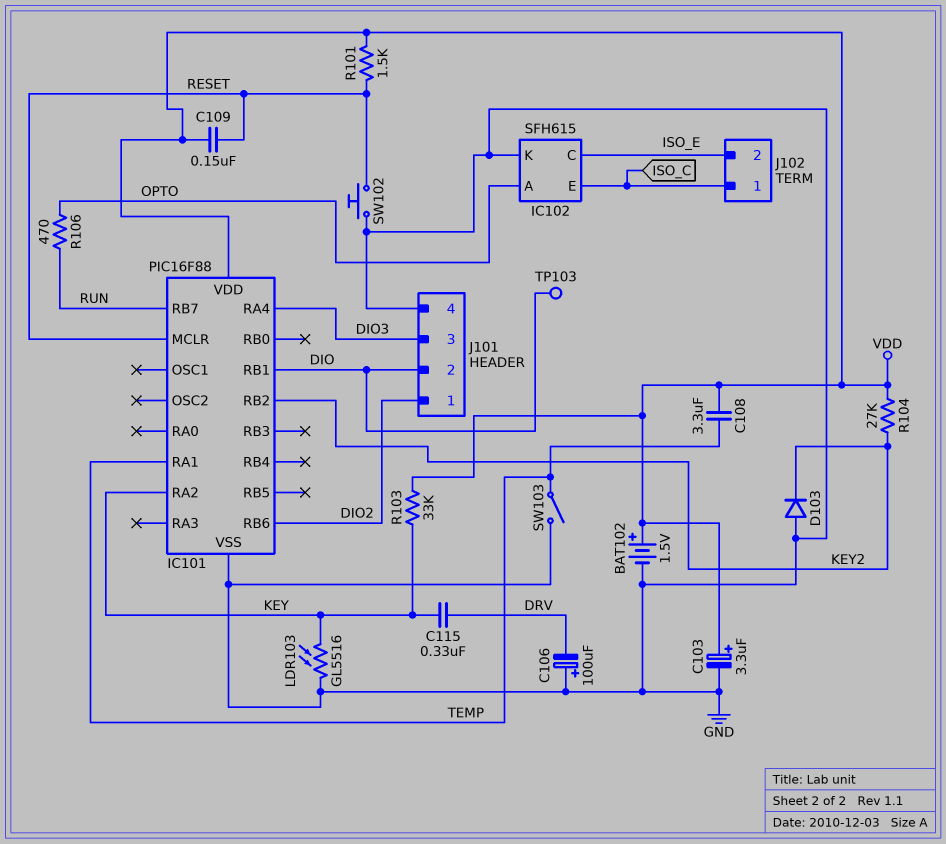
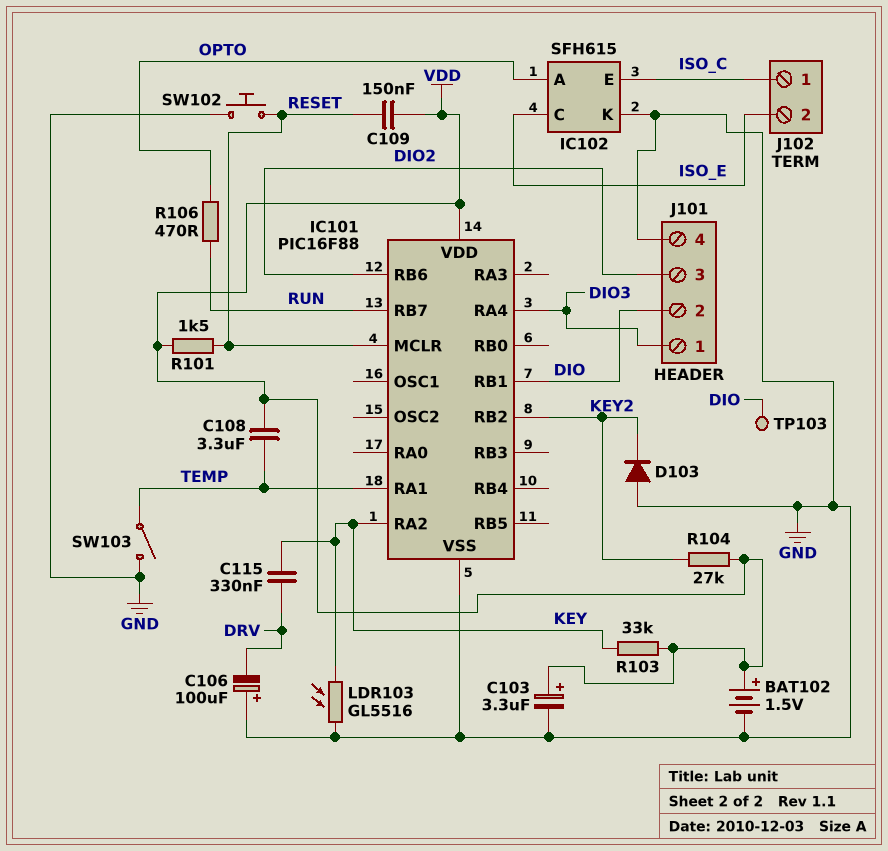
J101 pin 1: DIO2 -> DIO3
J101 pin 3: DIO3 -> DIO2

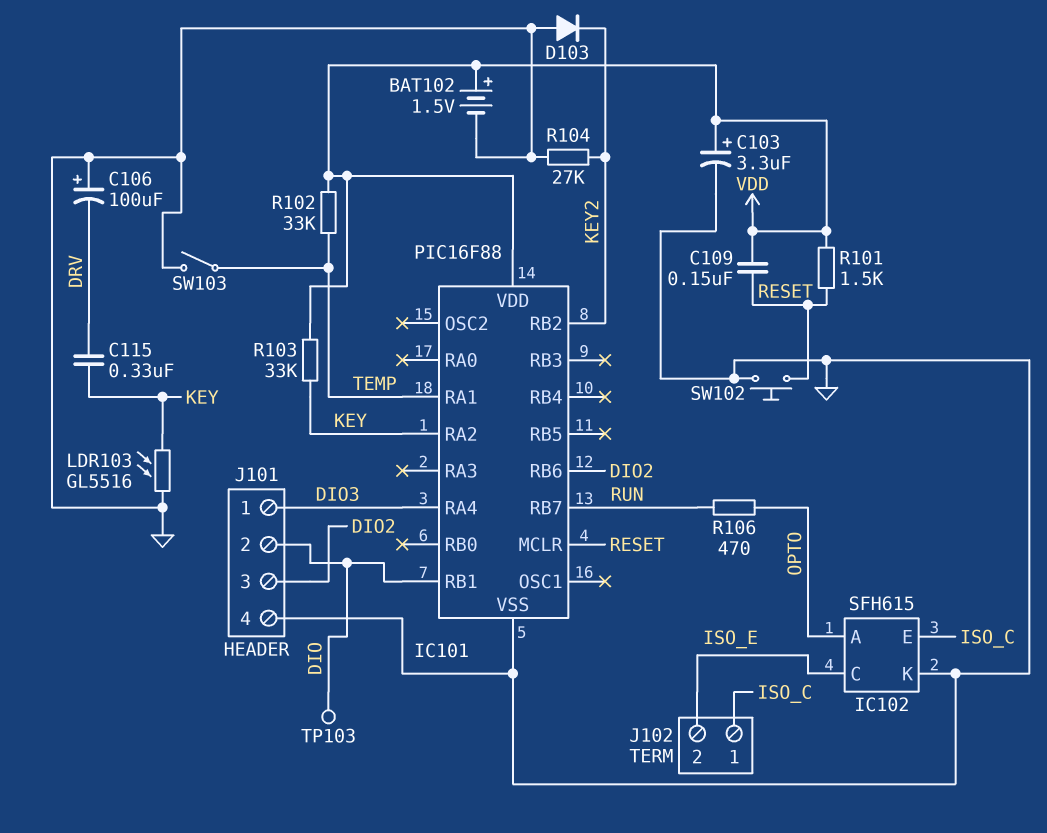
C108: 3.3uF (TEMP, VDD) -> none
R102: none -> 33k (TEMP, VDD)
R104: 27k (KEY2, VDD) -> 27k (GND, KEY2)

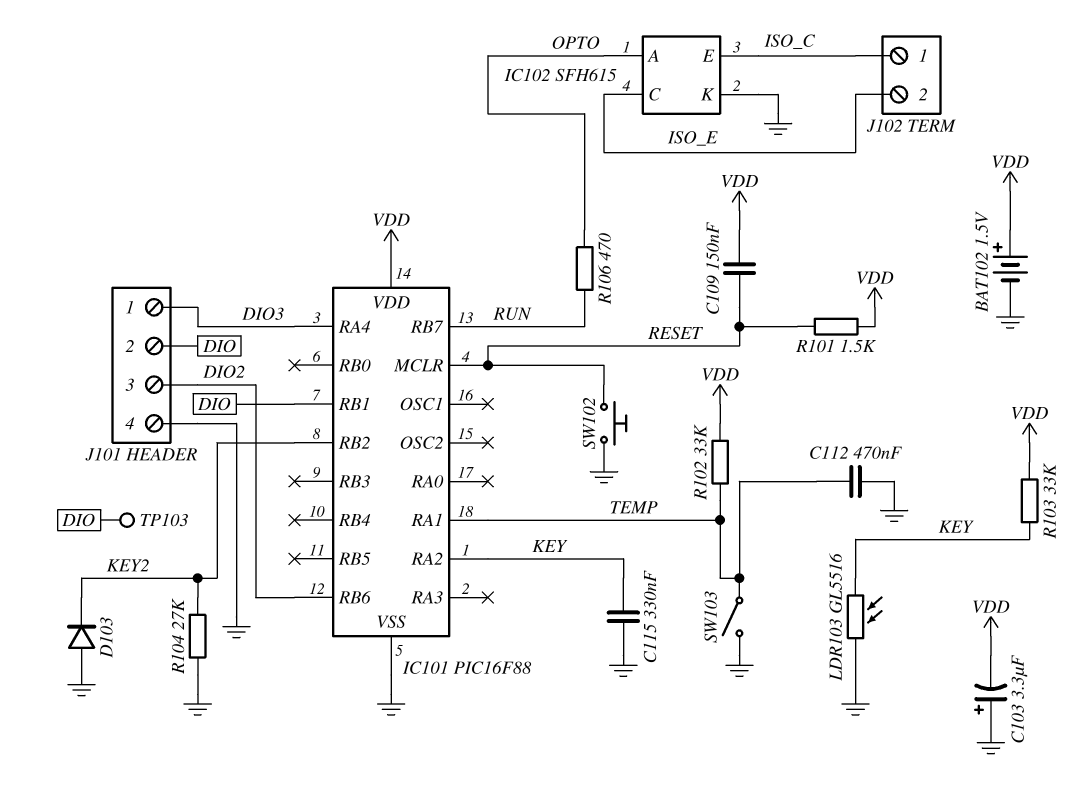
C103: 3.3uF (plus VDD, minus GND) -> 3.3uF (plus GND, minus VDD)
C106: 100uF (plus GND, minus DRV) -> none
C112: none -> 470nF (GND, TEMP)
C115: 330nF (DRV, KEY) -> 330nF (GND, KEY)

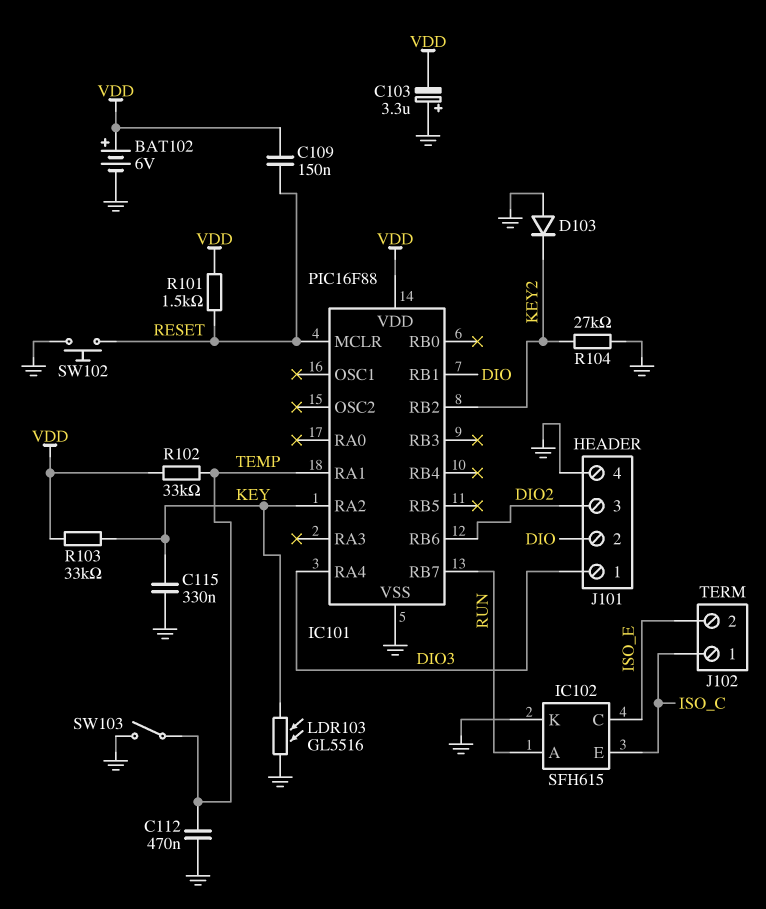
BAT102: 1.5V (plus VDD, minus GND) -> 6V (plus VDD, minus GND)
IC102 pin A: OPTO -> RUN
R106: 470 (OPTO, RUN) -> none
TP103: test point (DIO) -> none

